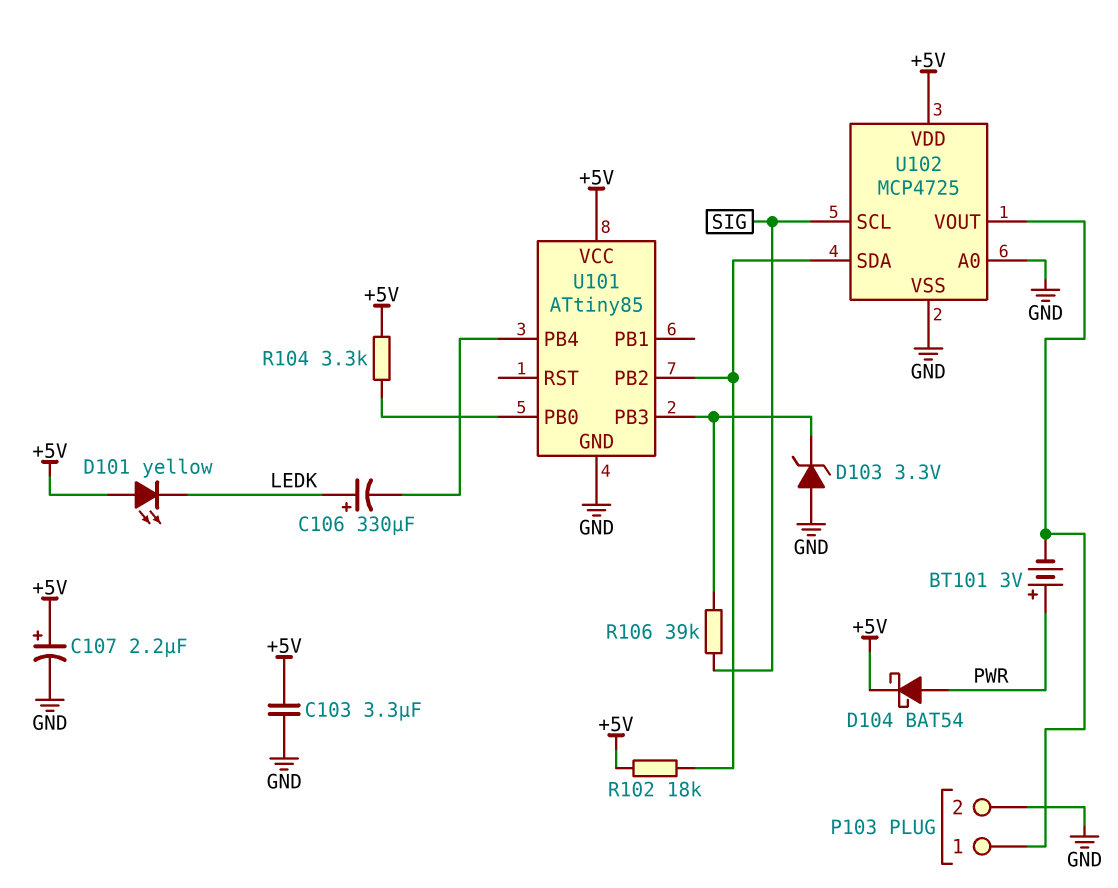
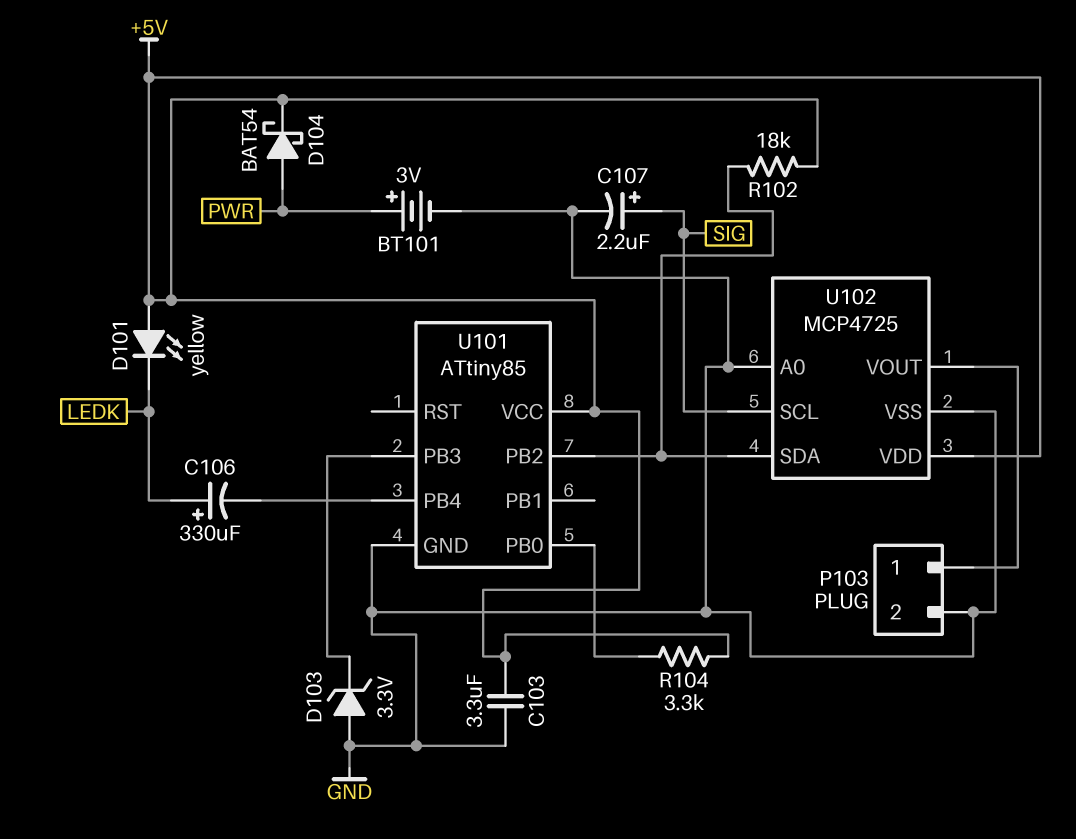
BT101: 3V (plus PWR, minus P103/1) -> 3V (plus PWR, minus GND)
C107: 2.2uF (plus +5V, minus GND) -> 2.2uF (plus SIG, minus GND)
R106: 39k (SIG, U101/PB3) -> none

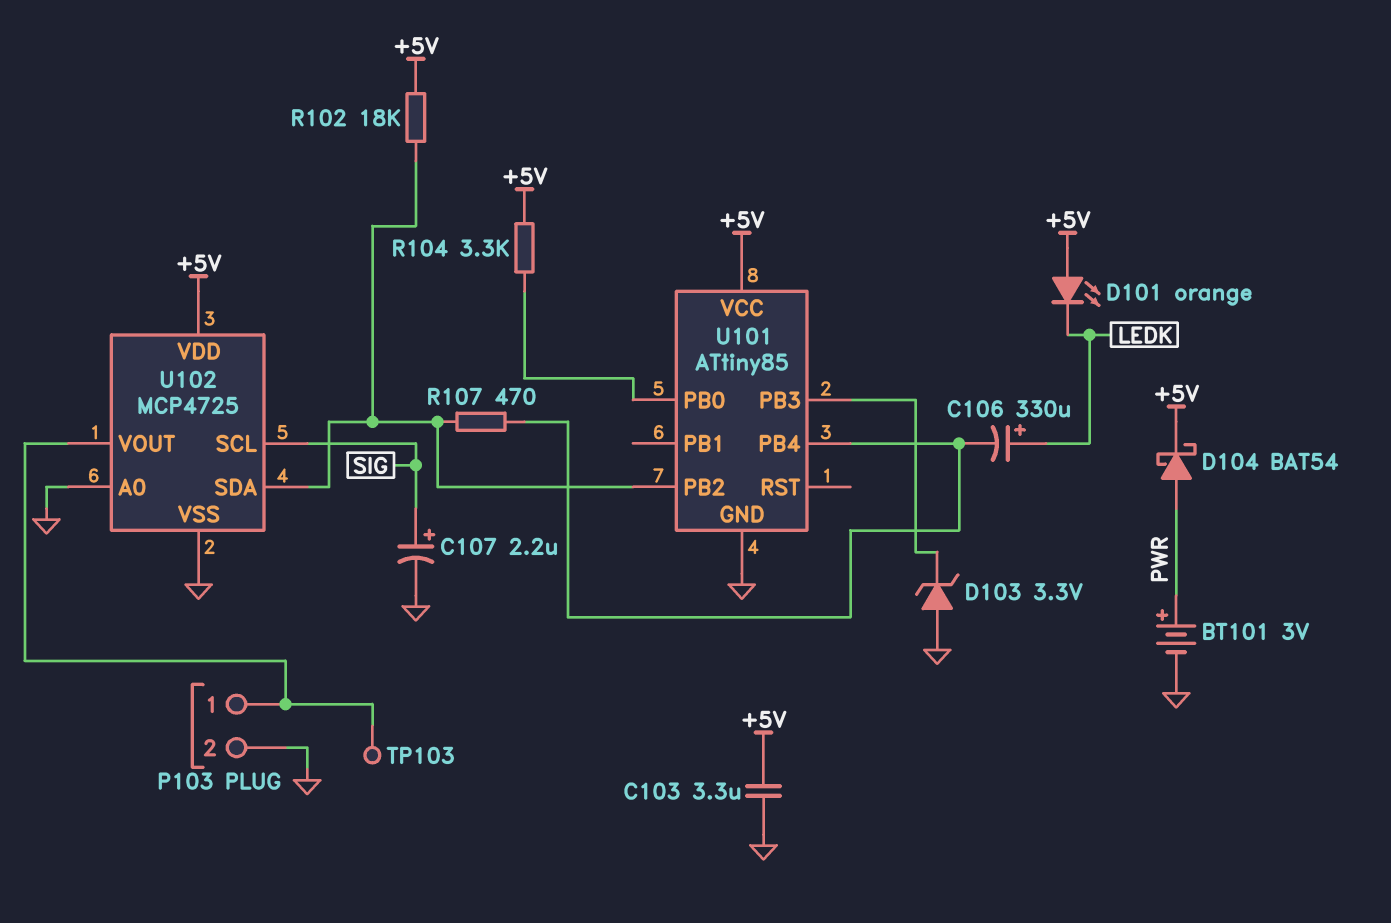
D101: LED yellow (A +5V, K LEDK) -> LED orange (A +5V, K LEDK)
R107: none -> 470 (U101/PB2, U101/PB4)
TP103: none -> test point (P103/1)

